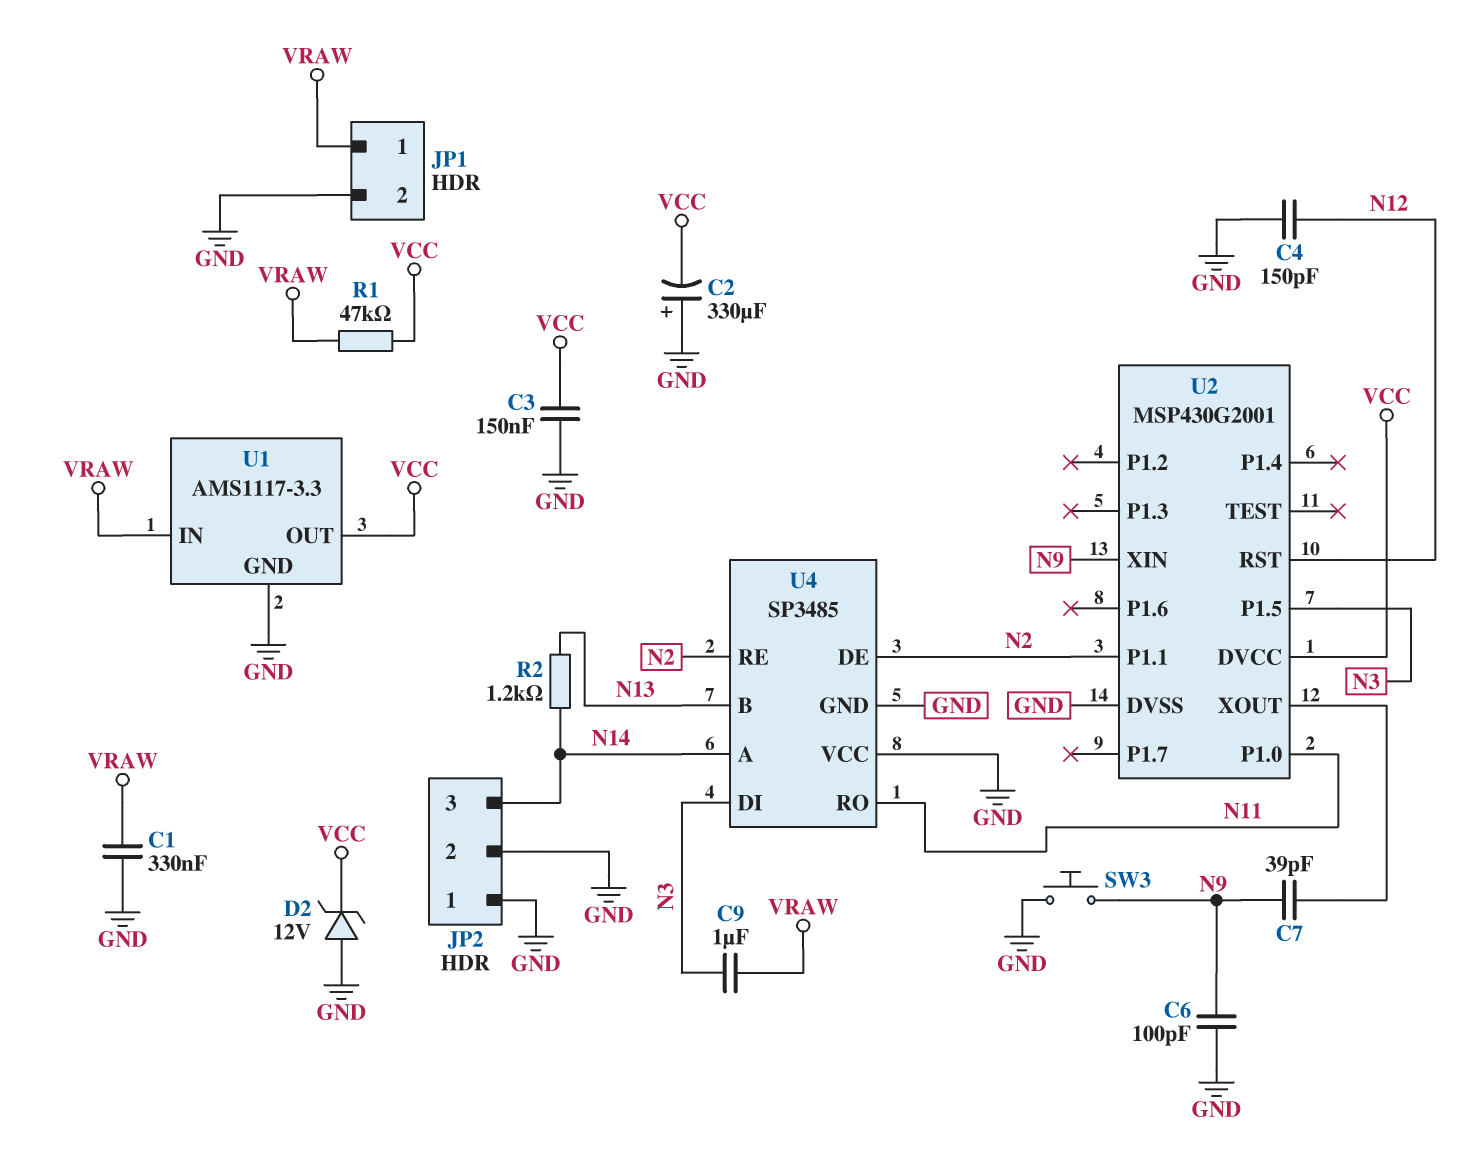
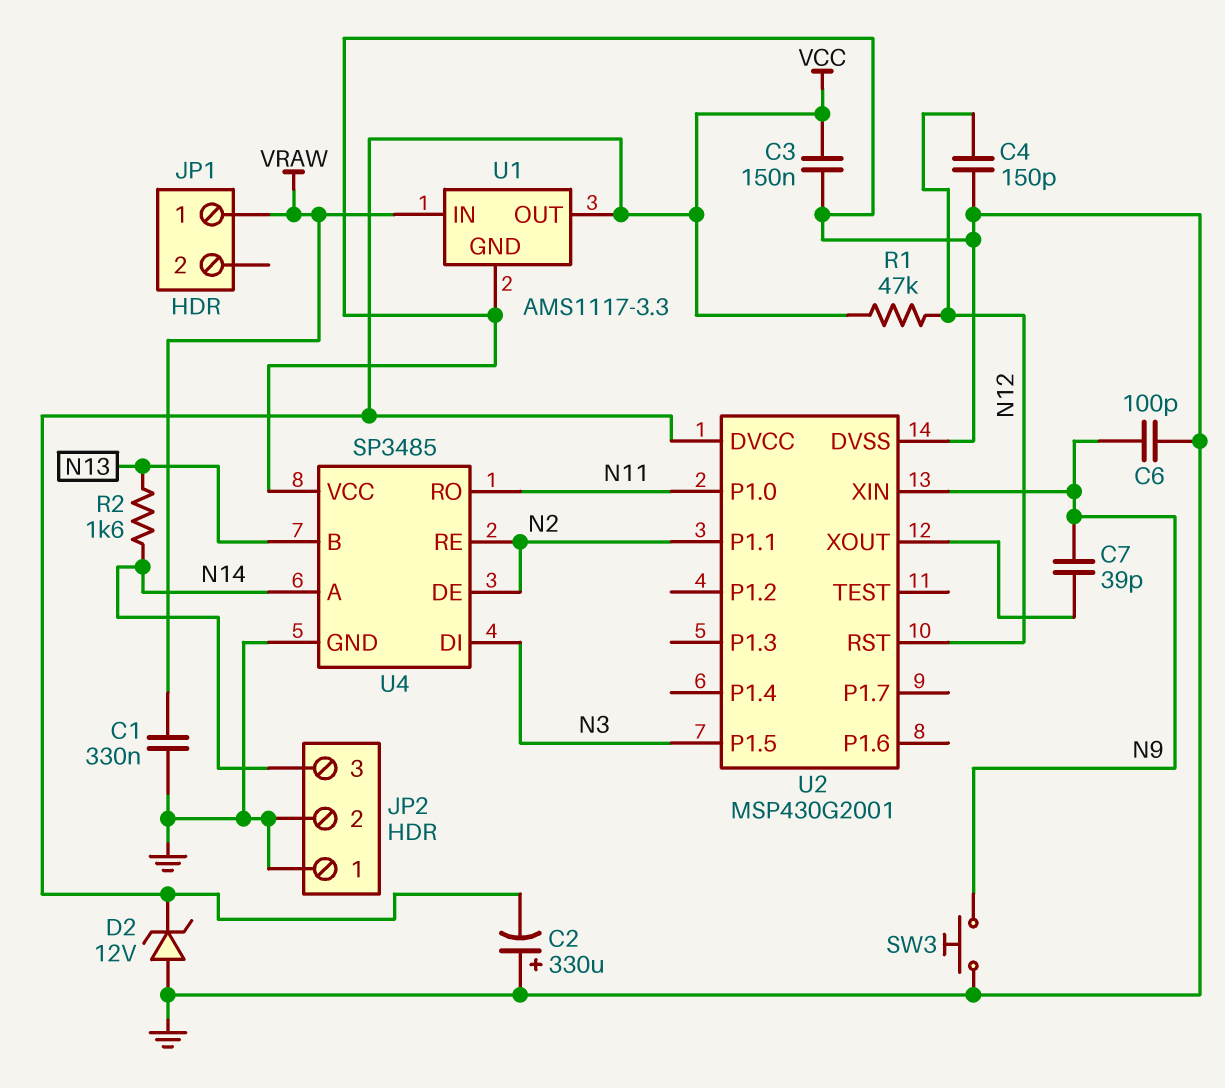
C9: 1uF (N3, VRAW) -> none
JP1 pin 2: GND -> none
R1: 47k (VCC, VRAW) -> 47k (N12, VCC)
R2: 1.2k (N13, N14) -> 1.6k (N13, N14)

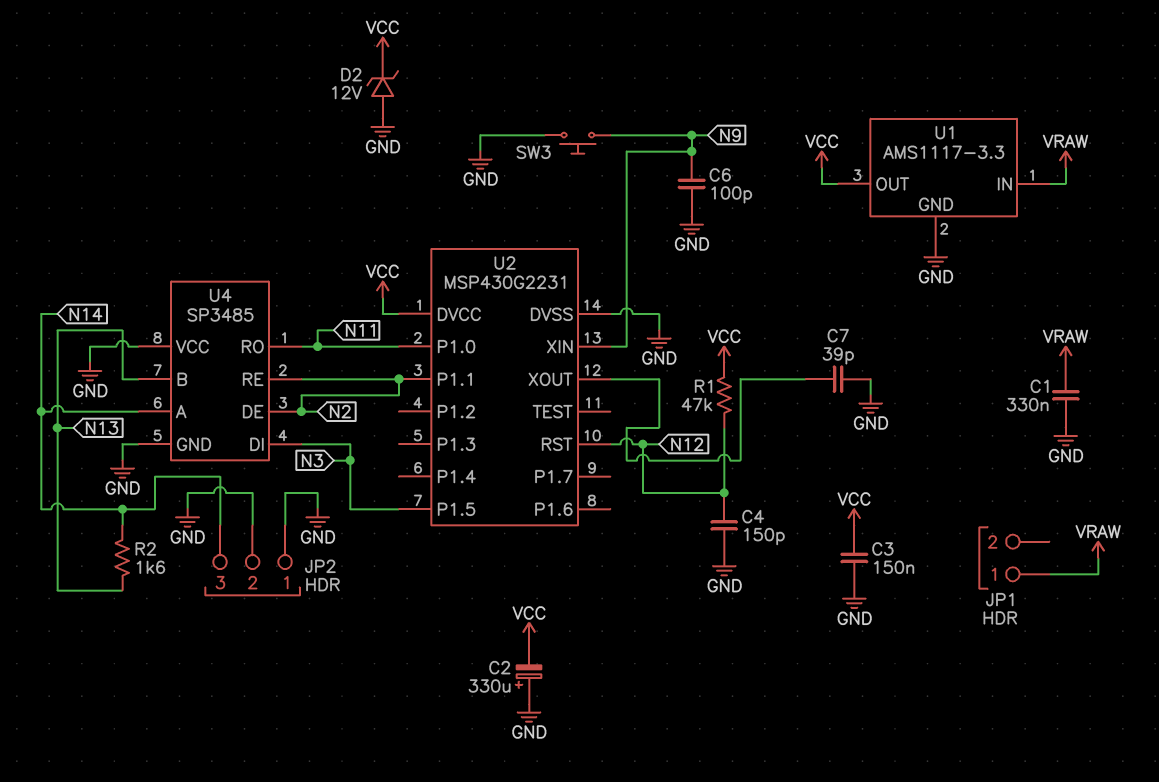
C7: 39pF (N9, U2/XOUT) -> 39pF (GND, U2/XOUT)
U2: MSP430G2001 -> MSP430G2231

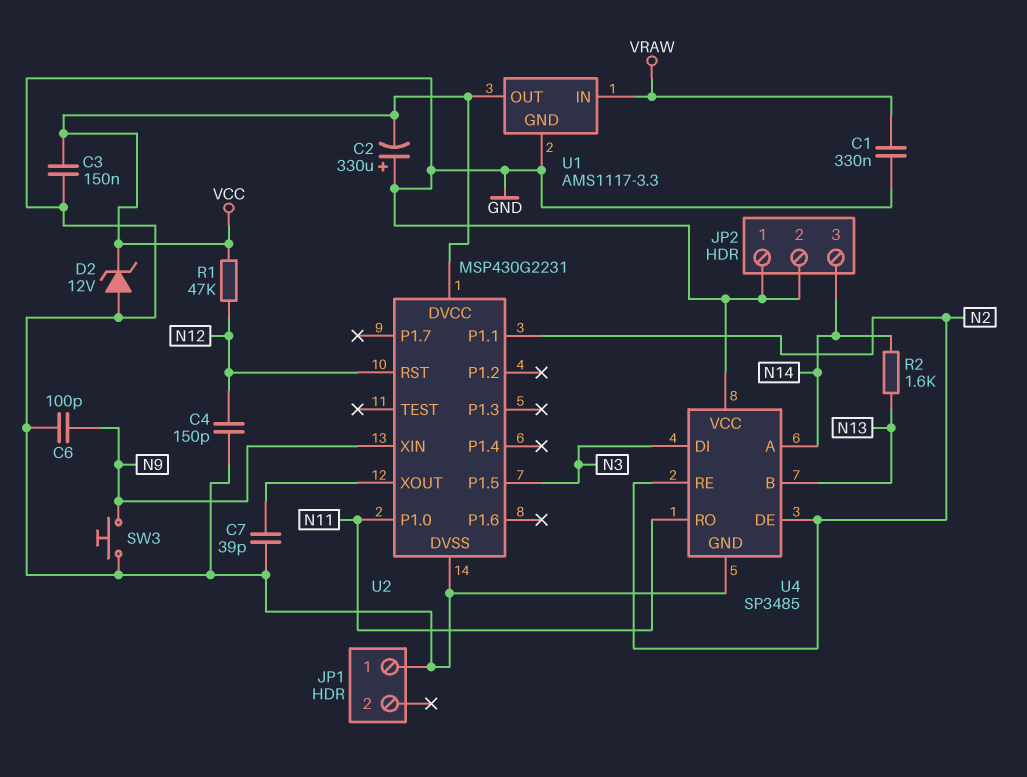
JP1 pin 1: VRAW -> GND

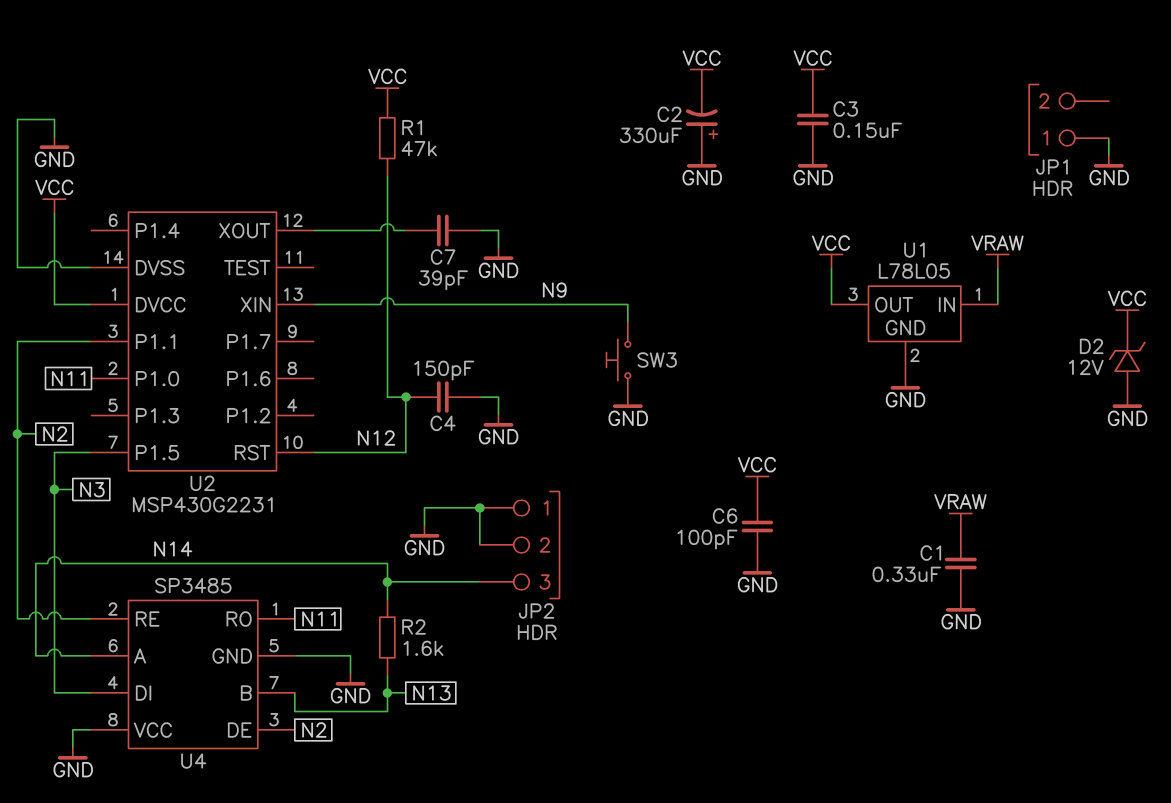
C6: 100pF (GND, N9) -> 100pF (GND, VCC)
U1: AMS1117-3.3 -> L78L05

